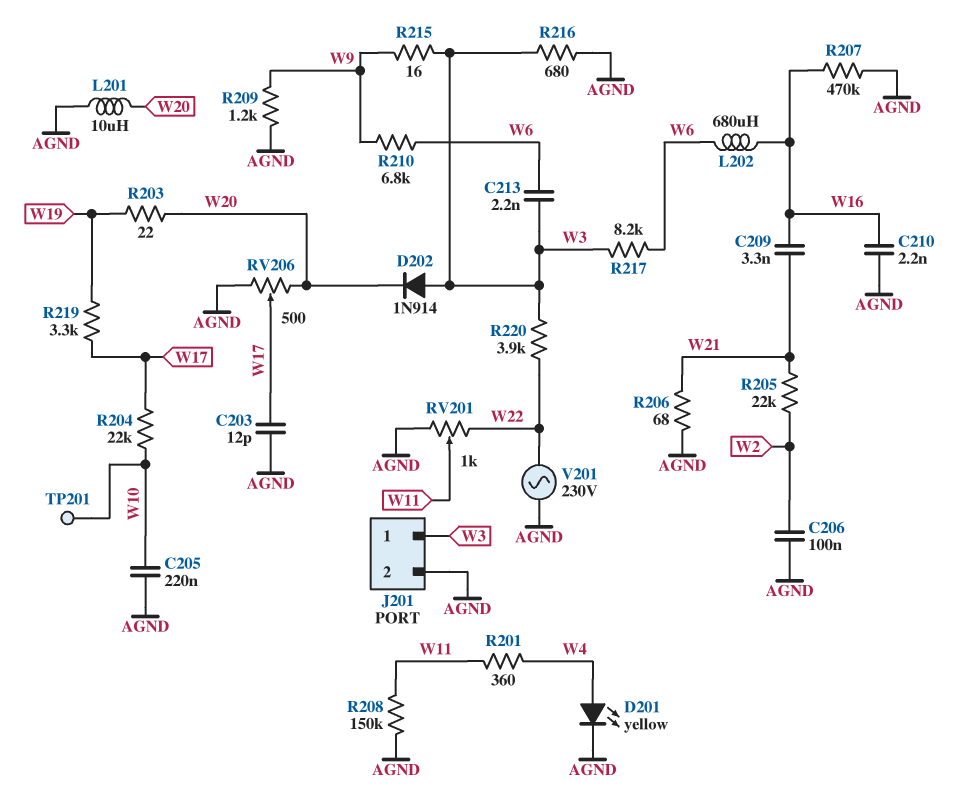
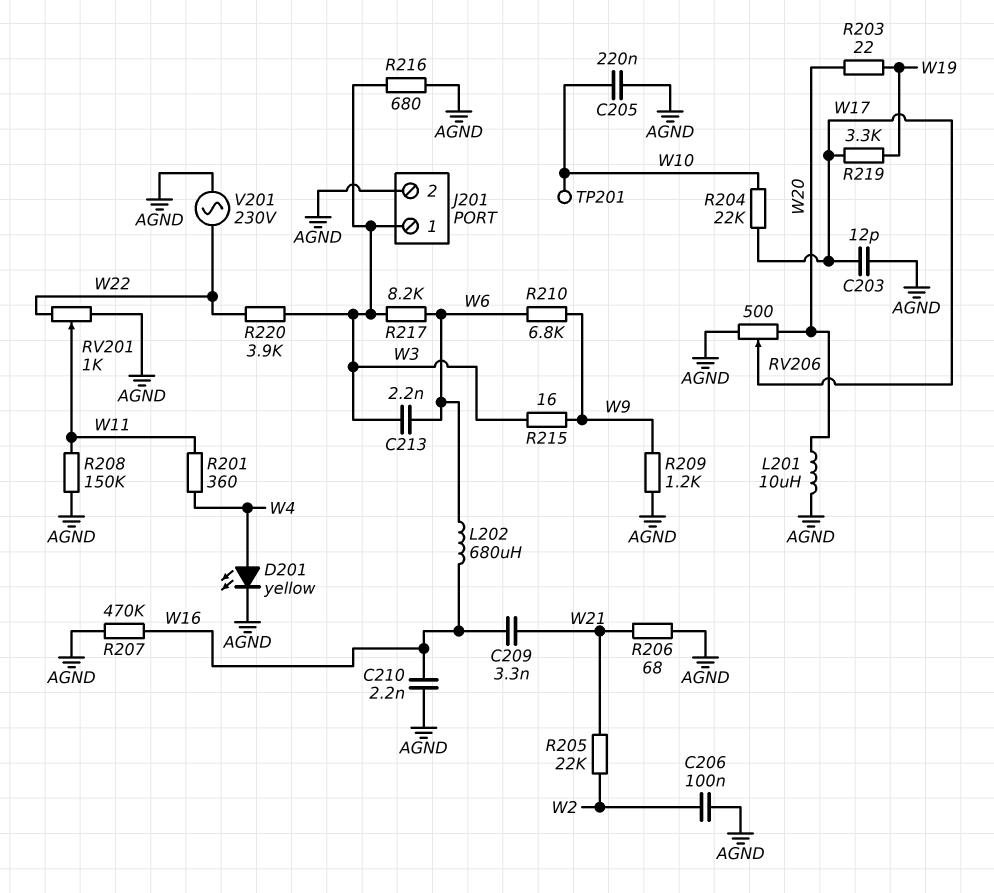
D202: diode 1N914 (A W3, K W20) -> none

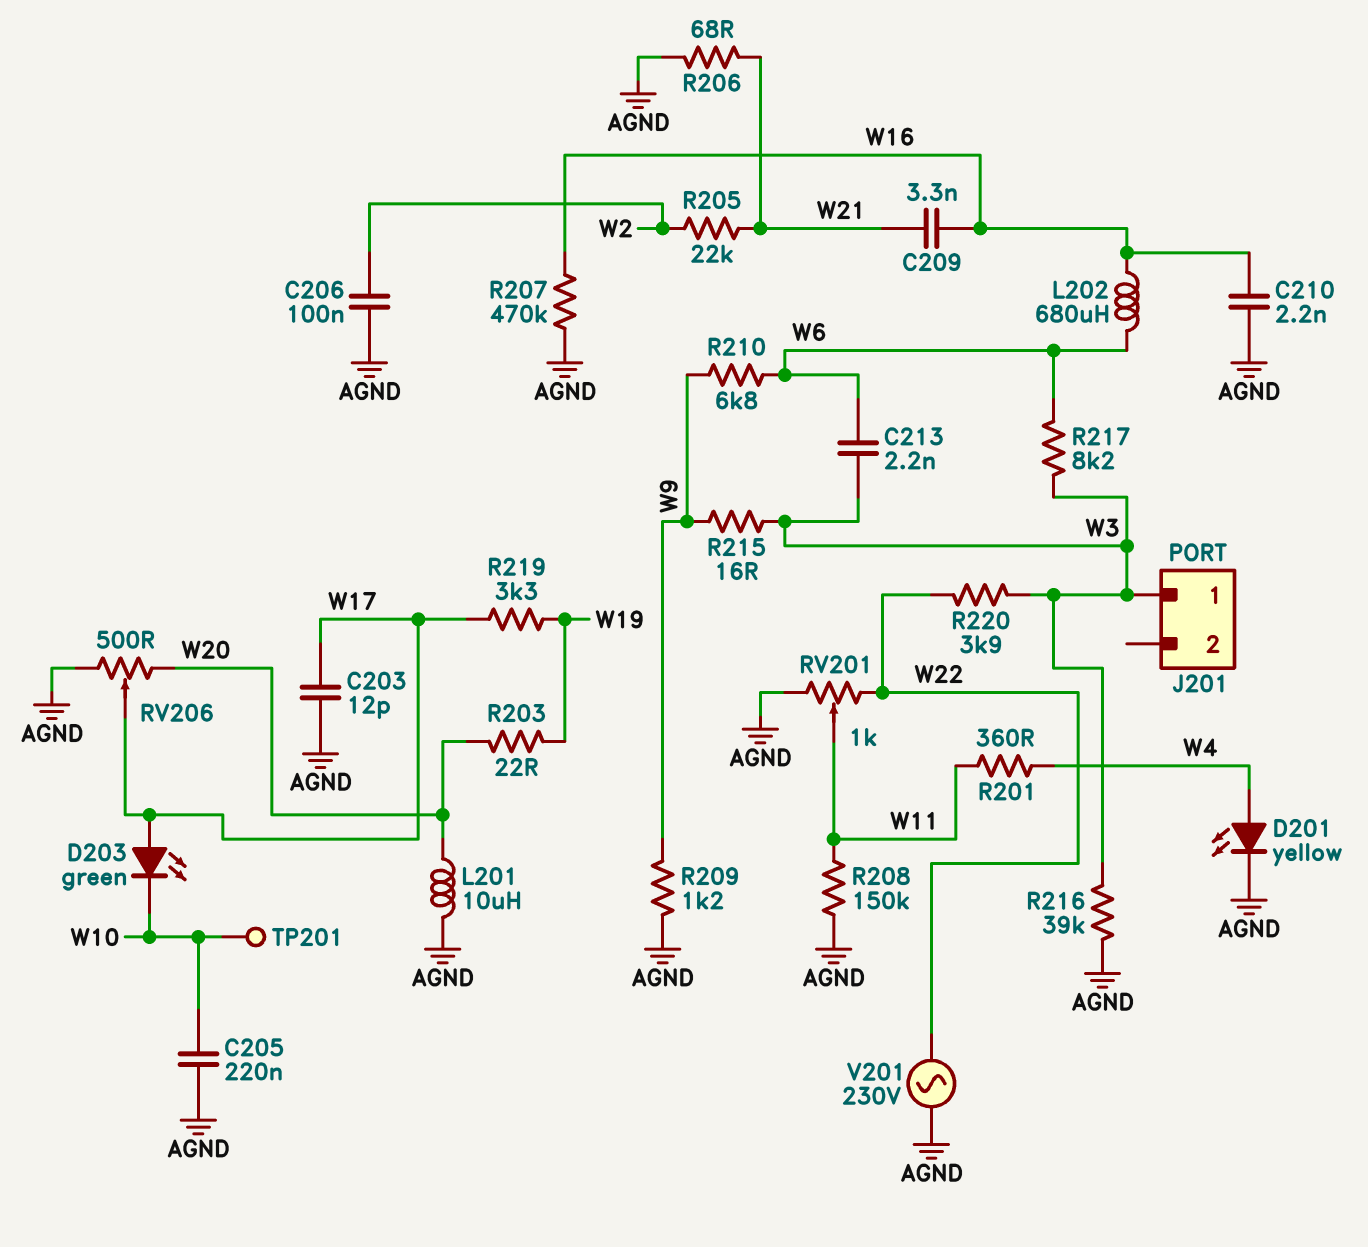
D203: none -> LED green (A W17, K W10)
J201 pin 2: AGND -> none
R204: 22k (W10, W17) -> none
R216: 680 (AGND, W3) -> 39k (AGND, W3)

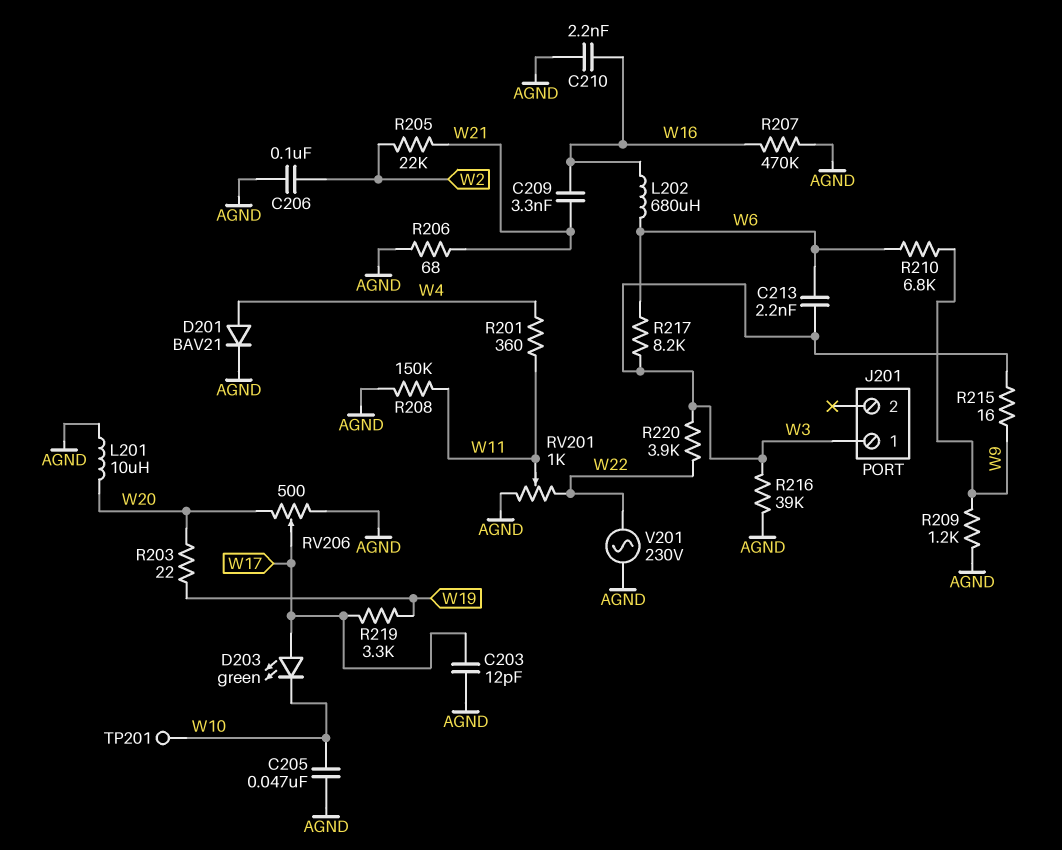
C205: 220nF (AGND, W10) -> 47nF (AGND, W10)
D201: LED yellow (A W4, K AGND) -> diode BAV21 (A W4, K AGND)

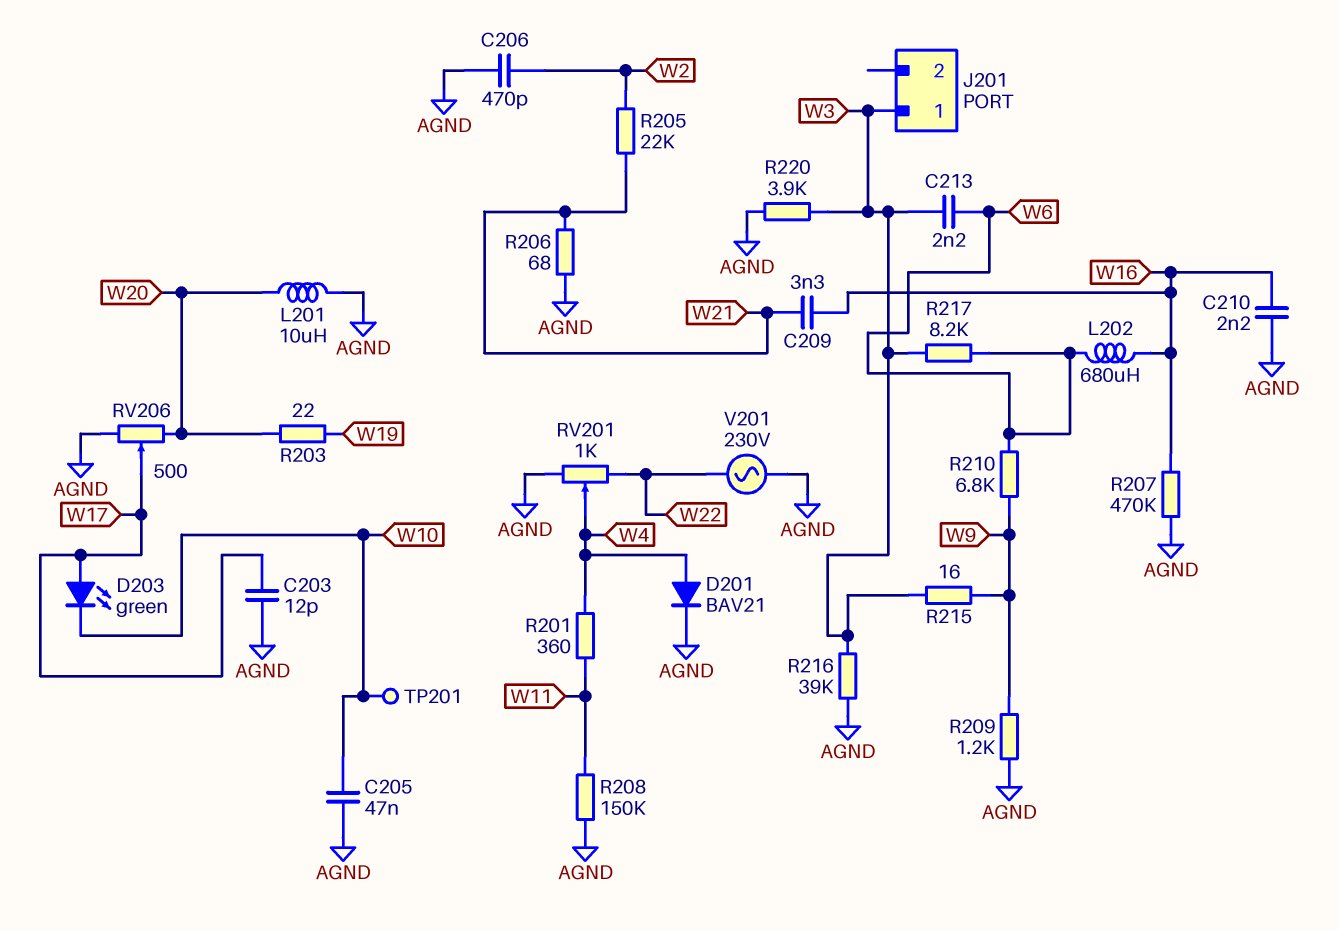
C206: 100nF (AGND, W2) -> 470pF (AGND, W2)
R219: 3.3k (W17, W19) -> none
R220: 3.9k (W3, W22) -> 3.9k (AGND, W3)
RV201: 1k (AGND, W22, wiper W11) -> 1k (AGND, W22, wiper W4)

